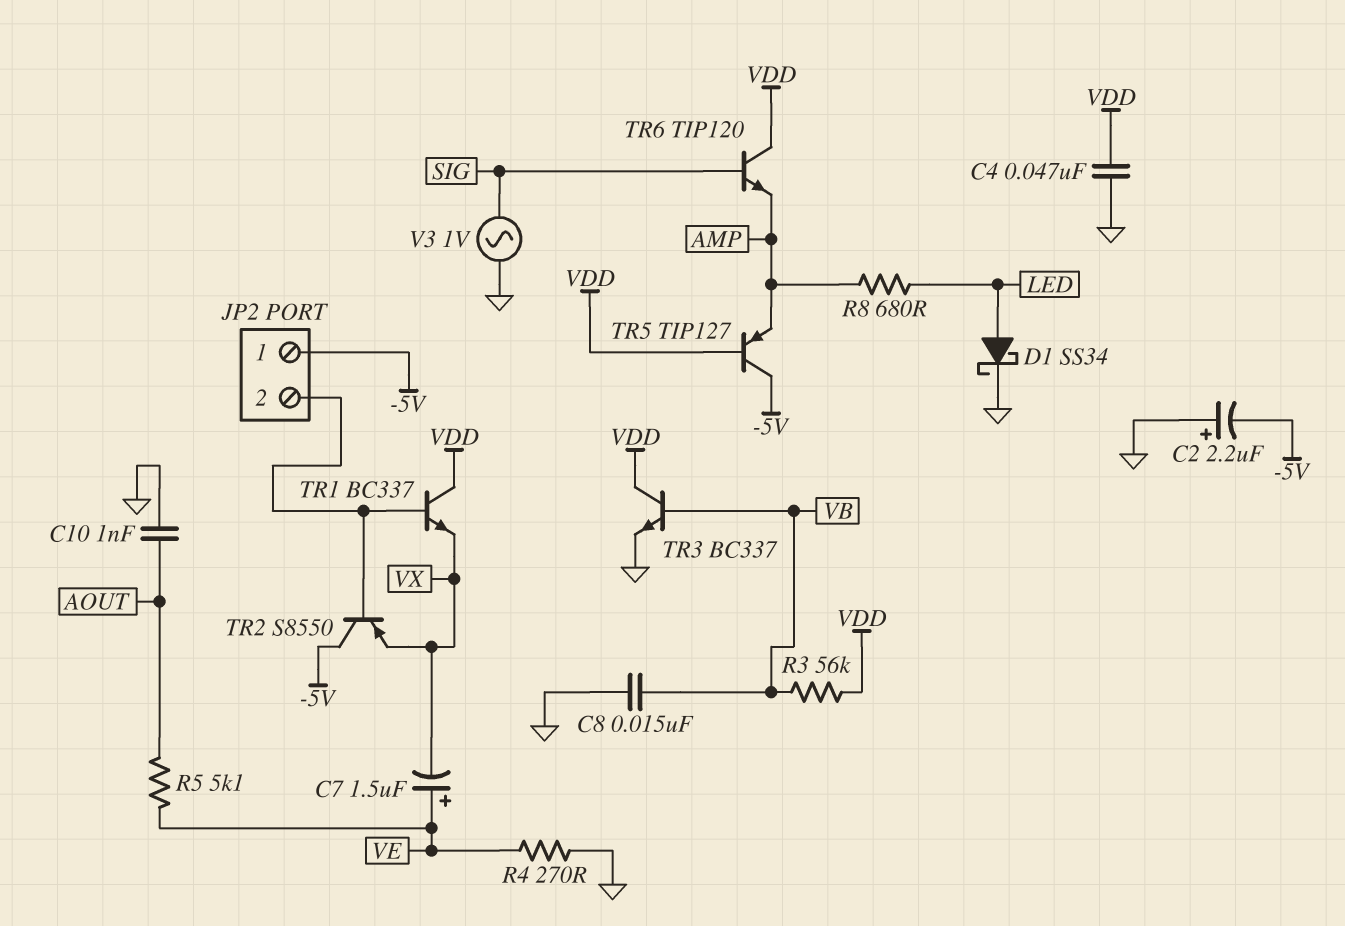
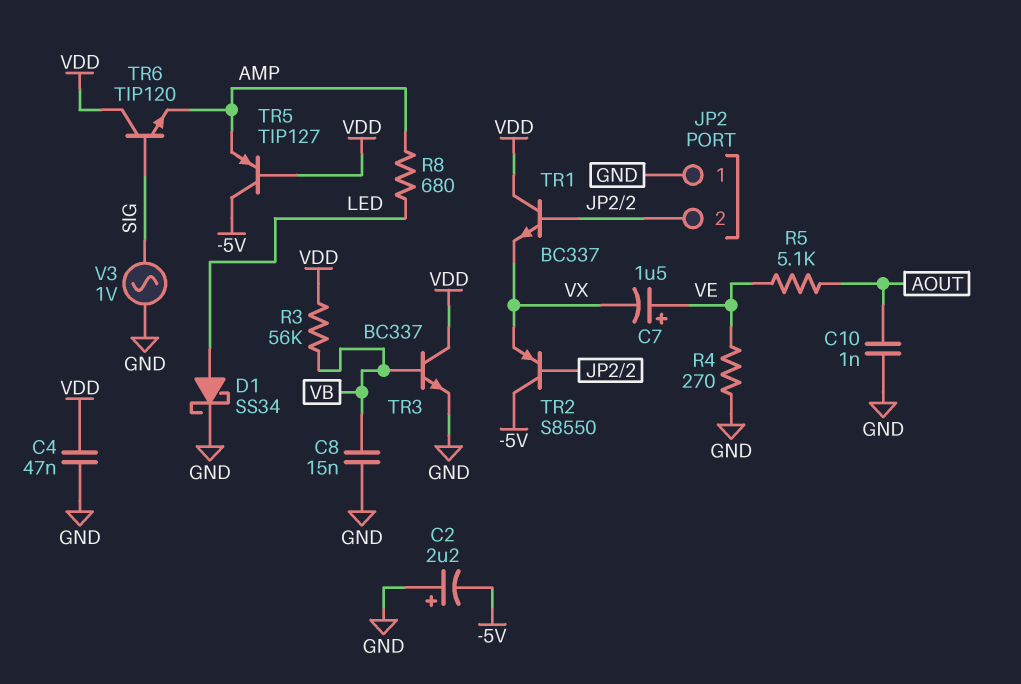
JP2 pin 1: -5V -> GND

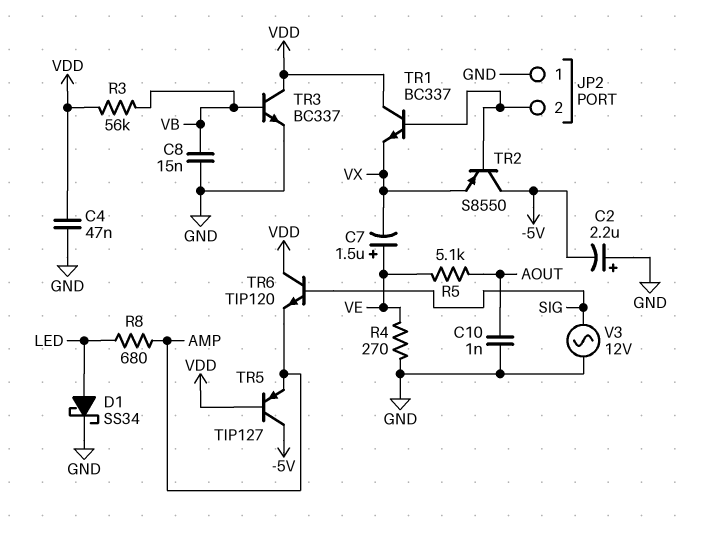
V3: AC 1V (GND, SIG) -> AC 12V (GND, SIG)

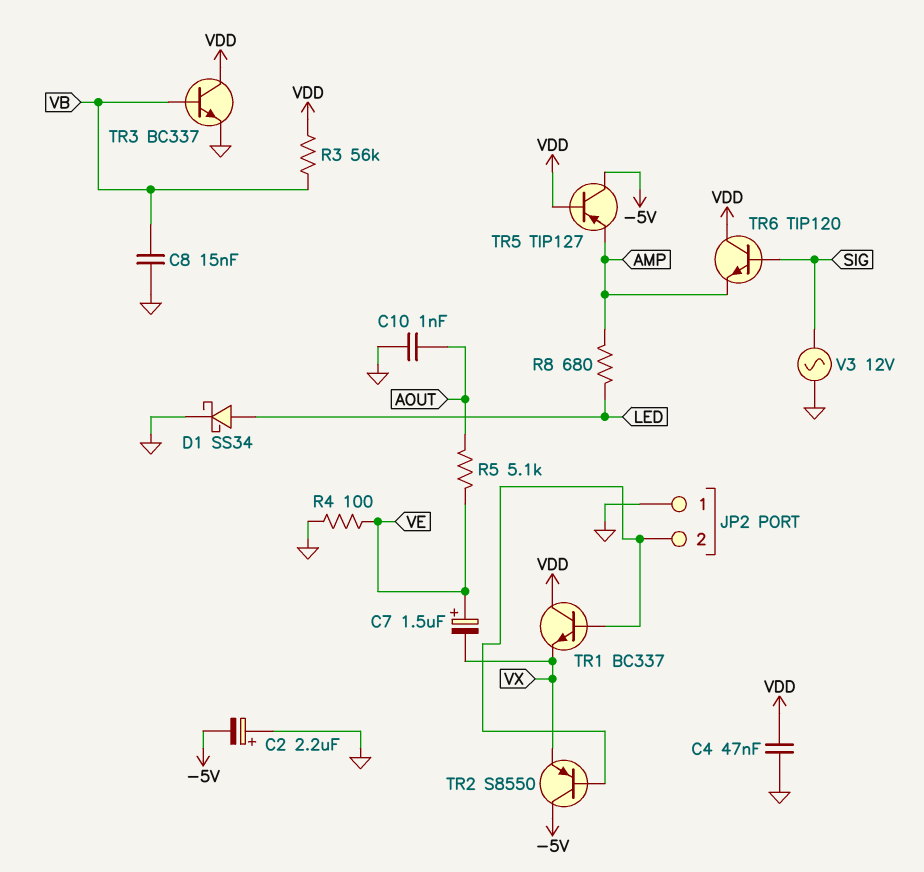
R4: 270 (GND, VE) -> 100 (GND, VE)

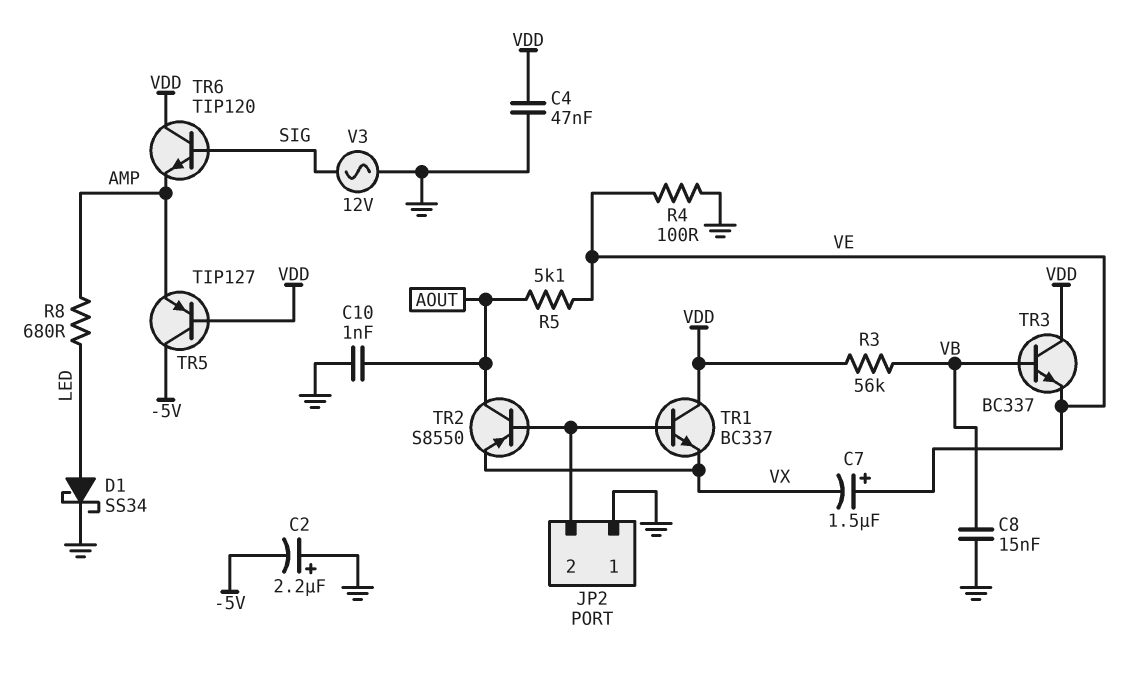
TR2: PNP S8550 (B JP2/2, C -5V, E VX) -> PNP S8550 (B JP2/2, C AOUT, E VX)
TR3: NPN BC337 (B VB, C VDD, E GND) -> NPN BC337 (B VB, C VDD, E VE)

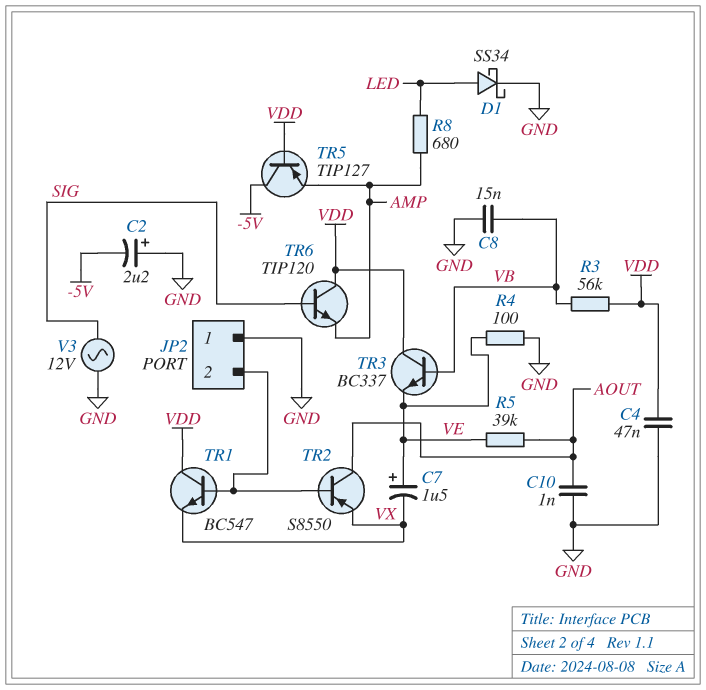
R5: 5.1k (AOUT, VE) -> 39k (AOUT, VE)
TR1: NPN BC337 (B JP2/2, C VDD, E VX) -> NPN BC547 (B JP2/2, C VDD, E VX)

